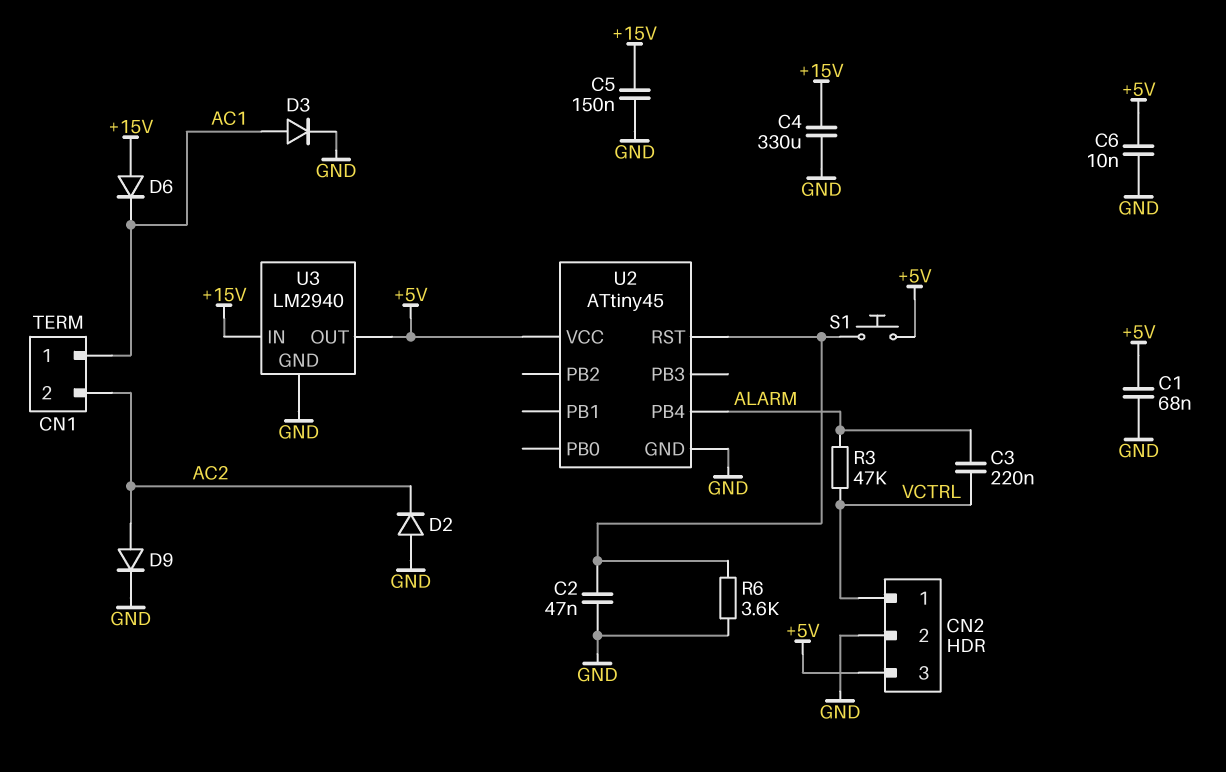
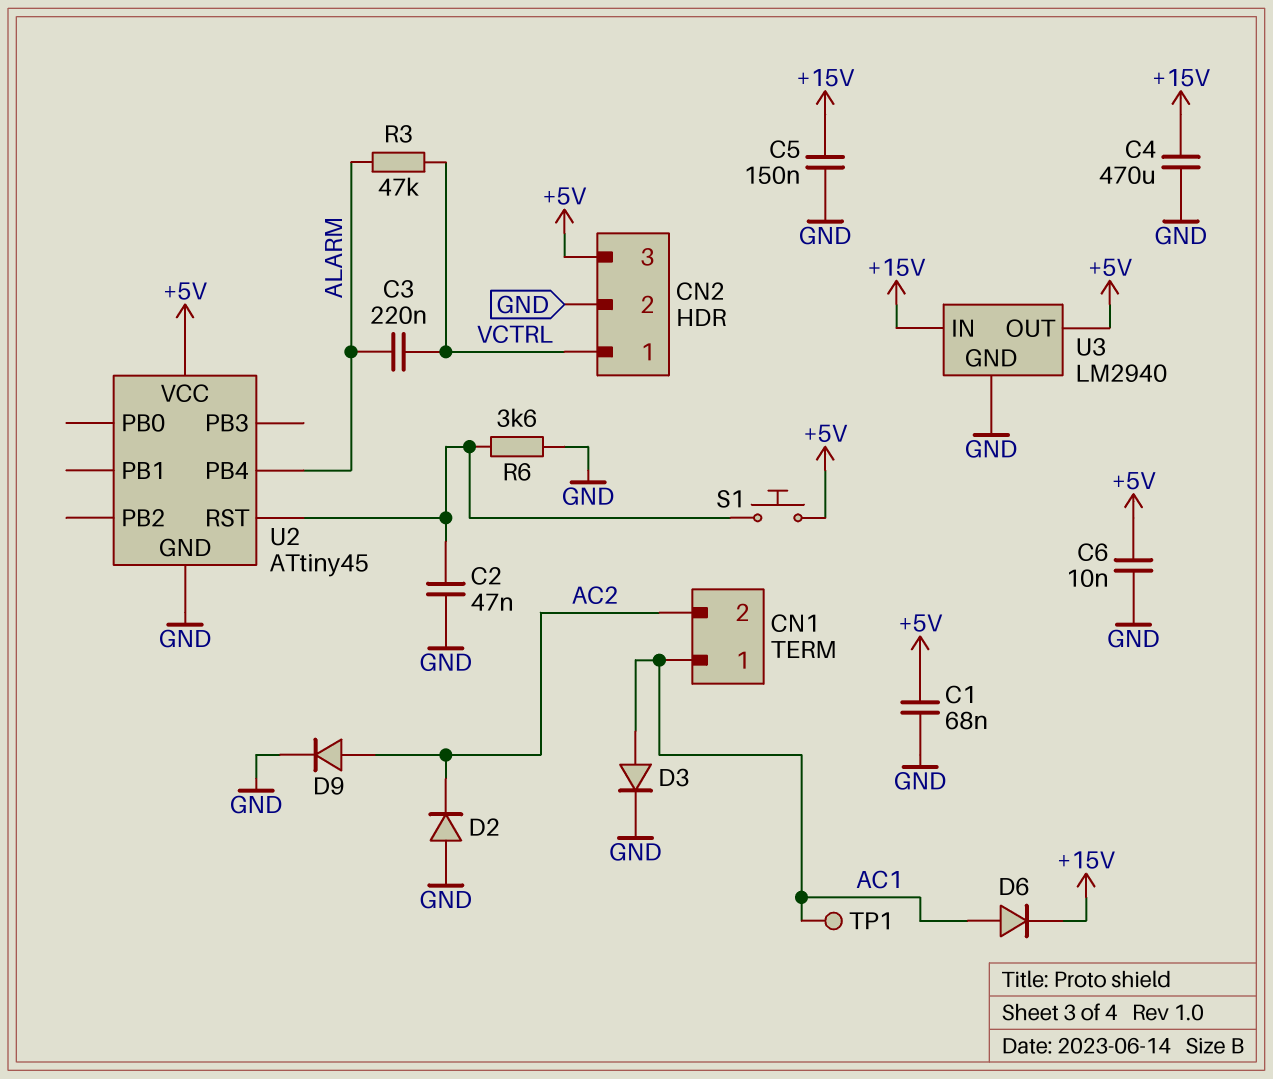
C4: 330uF (+15V, GND) -> 470uF (+15V, GND)
D6: diode (A +15V, K AC1) -> diode (A AC1, K +15V)
TP1: none -> test point (AC1)

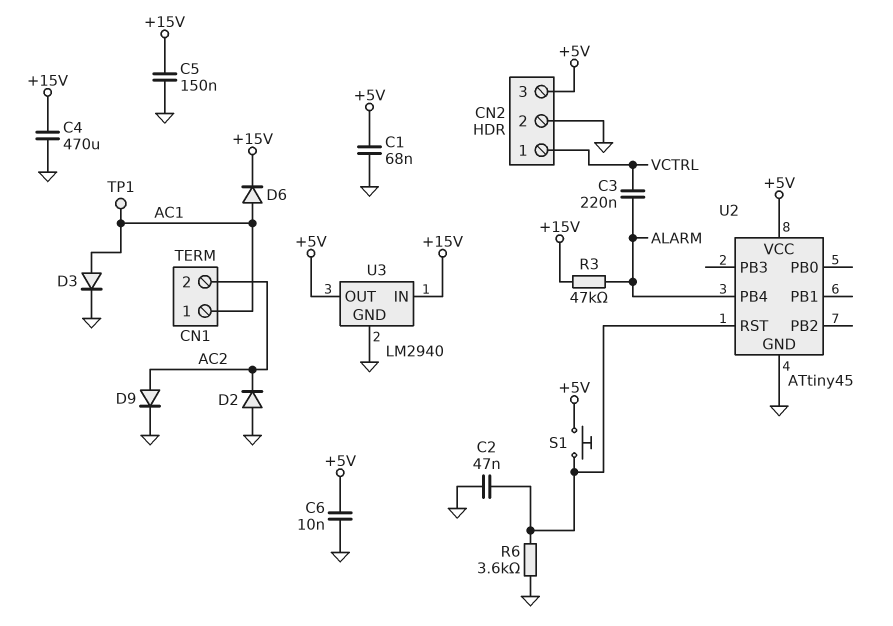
R3: 47k (ALARM, VCTRL) -> 47k (+15V, ALARM)

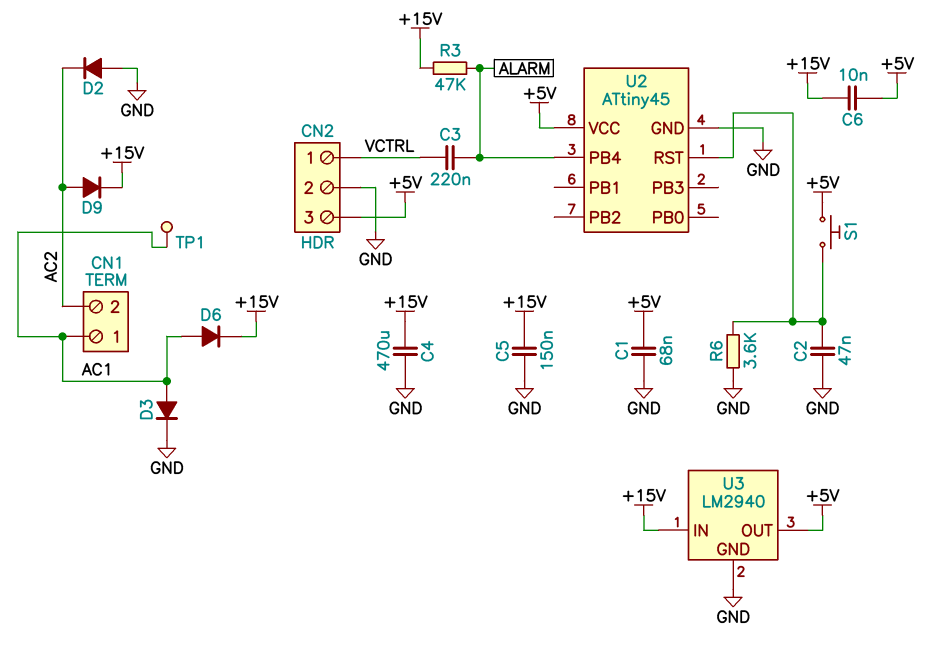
C6: 10nF (+5V, GND) -> 10nF (+5V, +15V)
D9: diode (A AC2, K GND) -> diode (A AC2, K +15V)

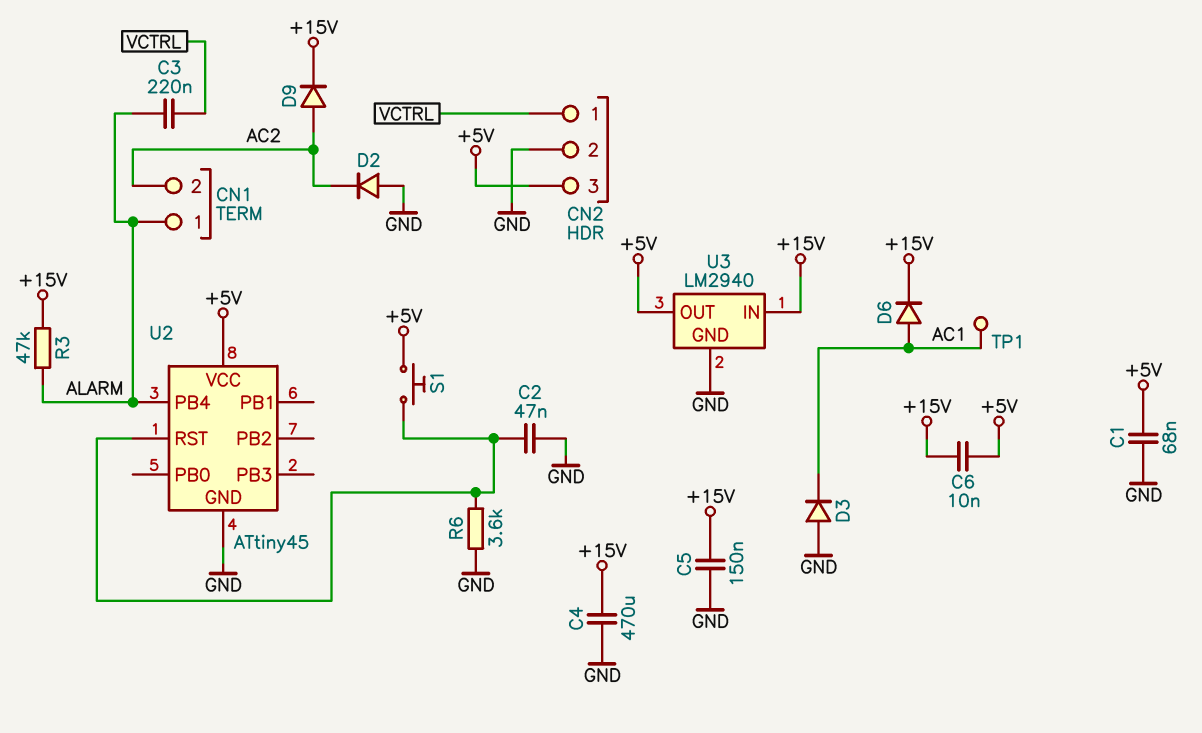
CN1 pin 1: AC1 -> ALARM
D3: diode (A AC1, K GND) -> diode (A GND, K AC1)

